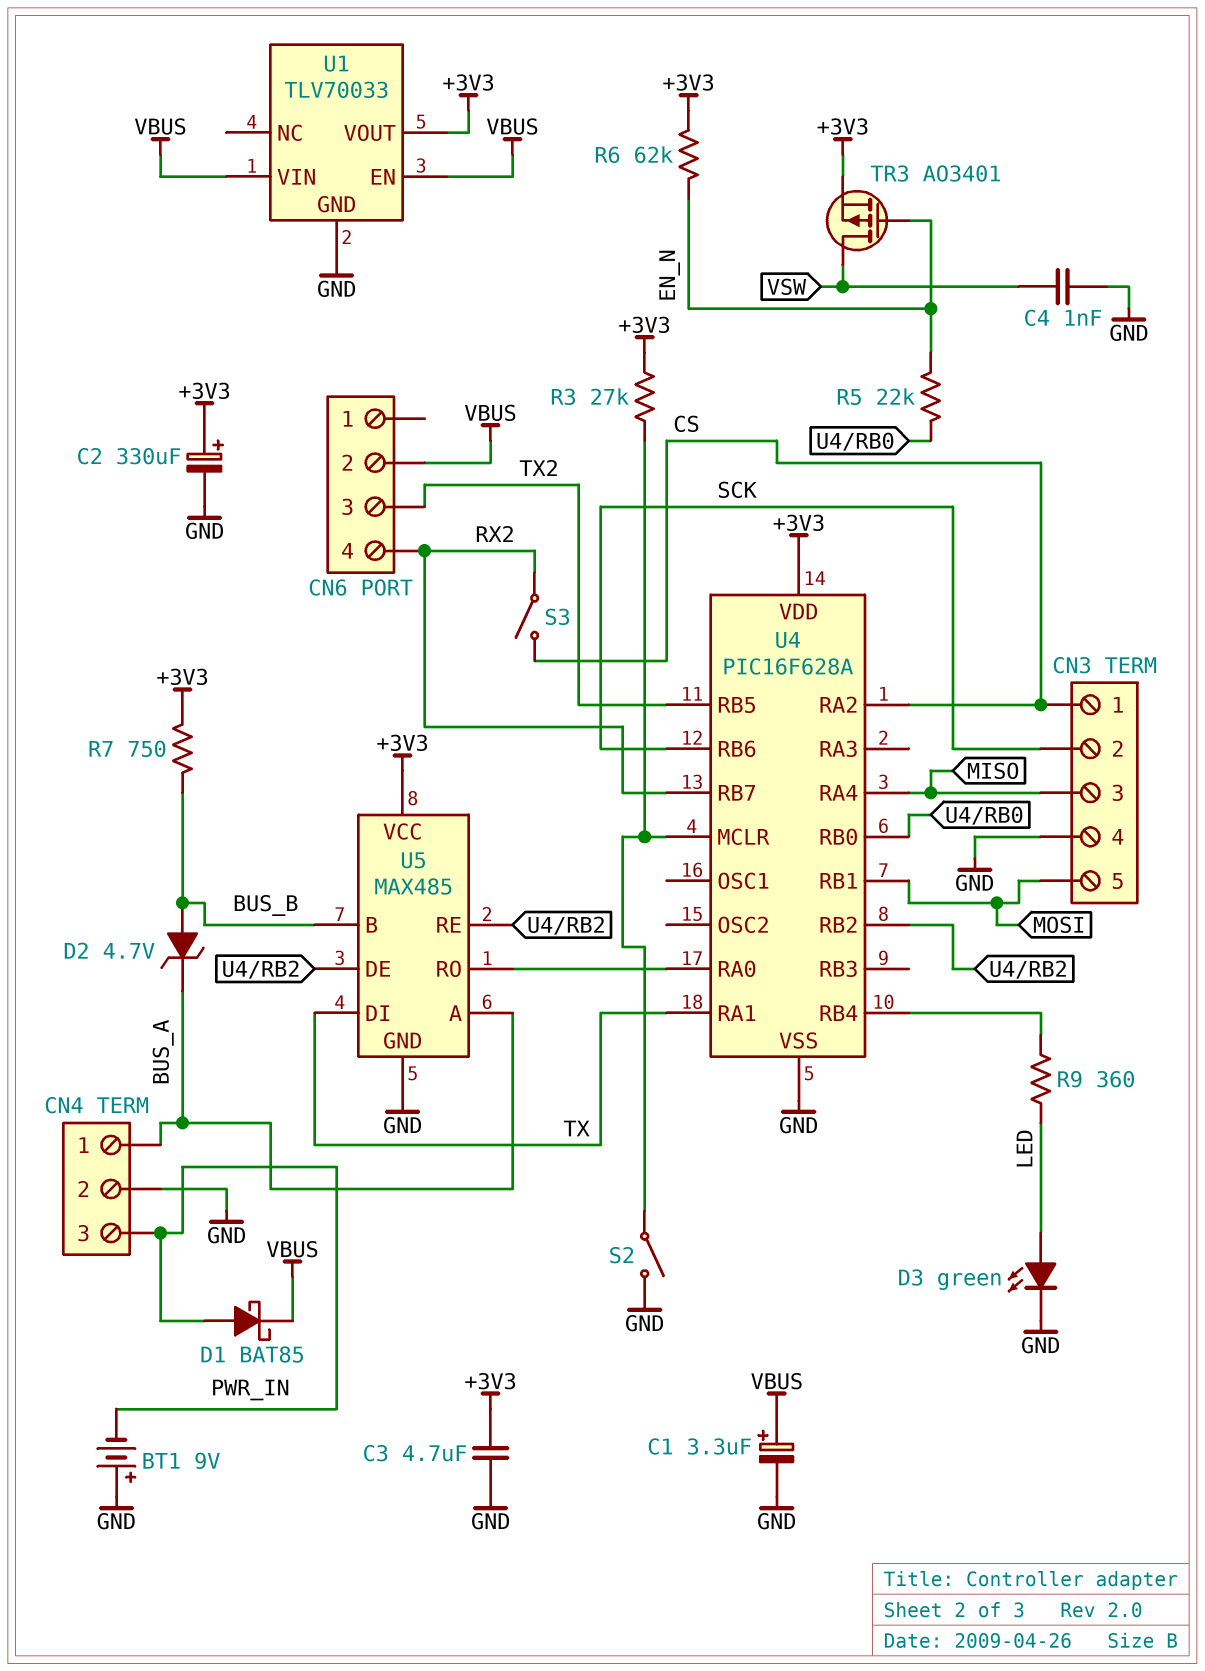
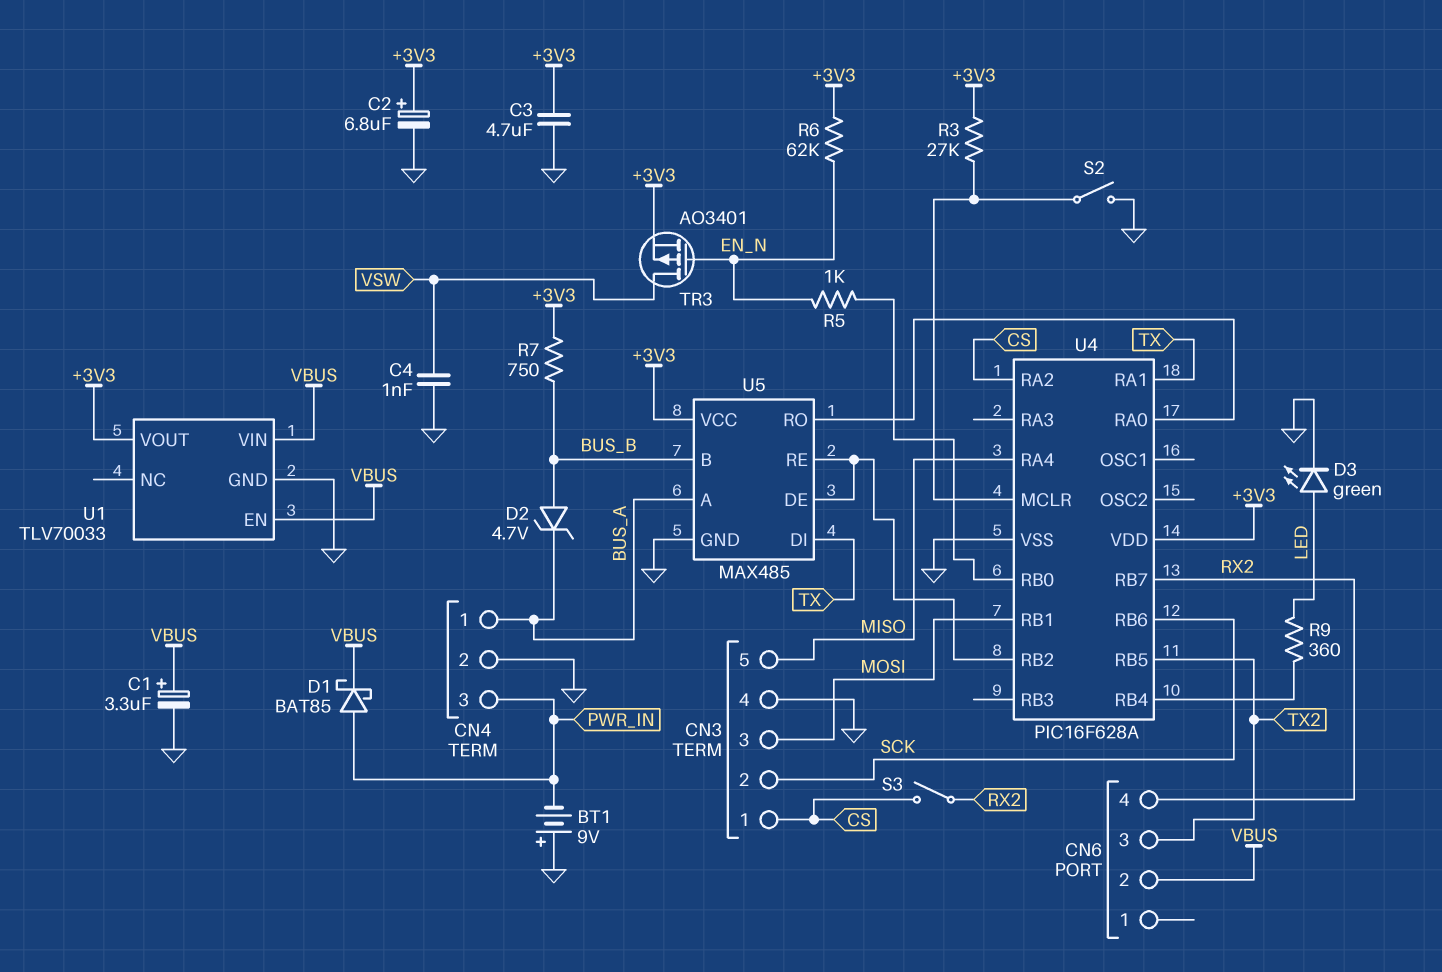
C2: 330uF (plus +3V3, minus GND) -> 6.8uF (plus +3V3, minus GND)
CN3 pin 3: MISO -> MOSI
CN3 pin 5: MOSI -> MISO
R5: 22k (EN_N, U4/RB0) -> 1k (EN_N, U4/RB0)

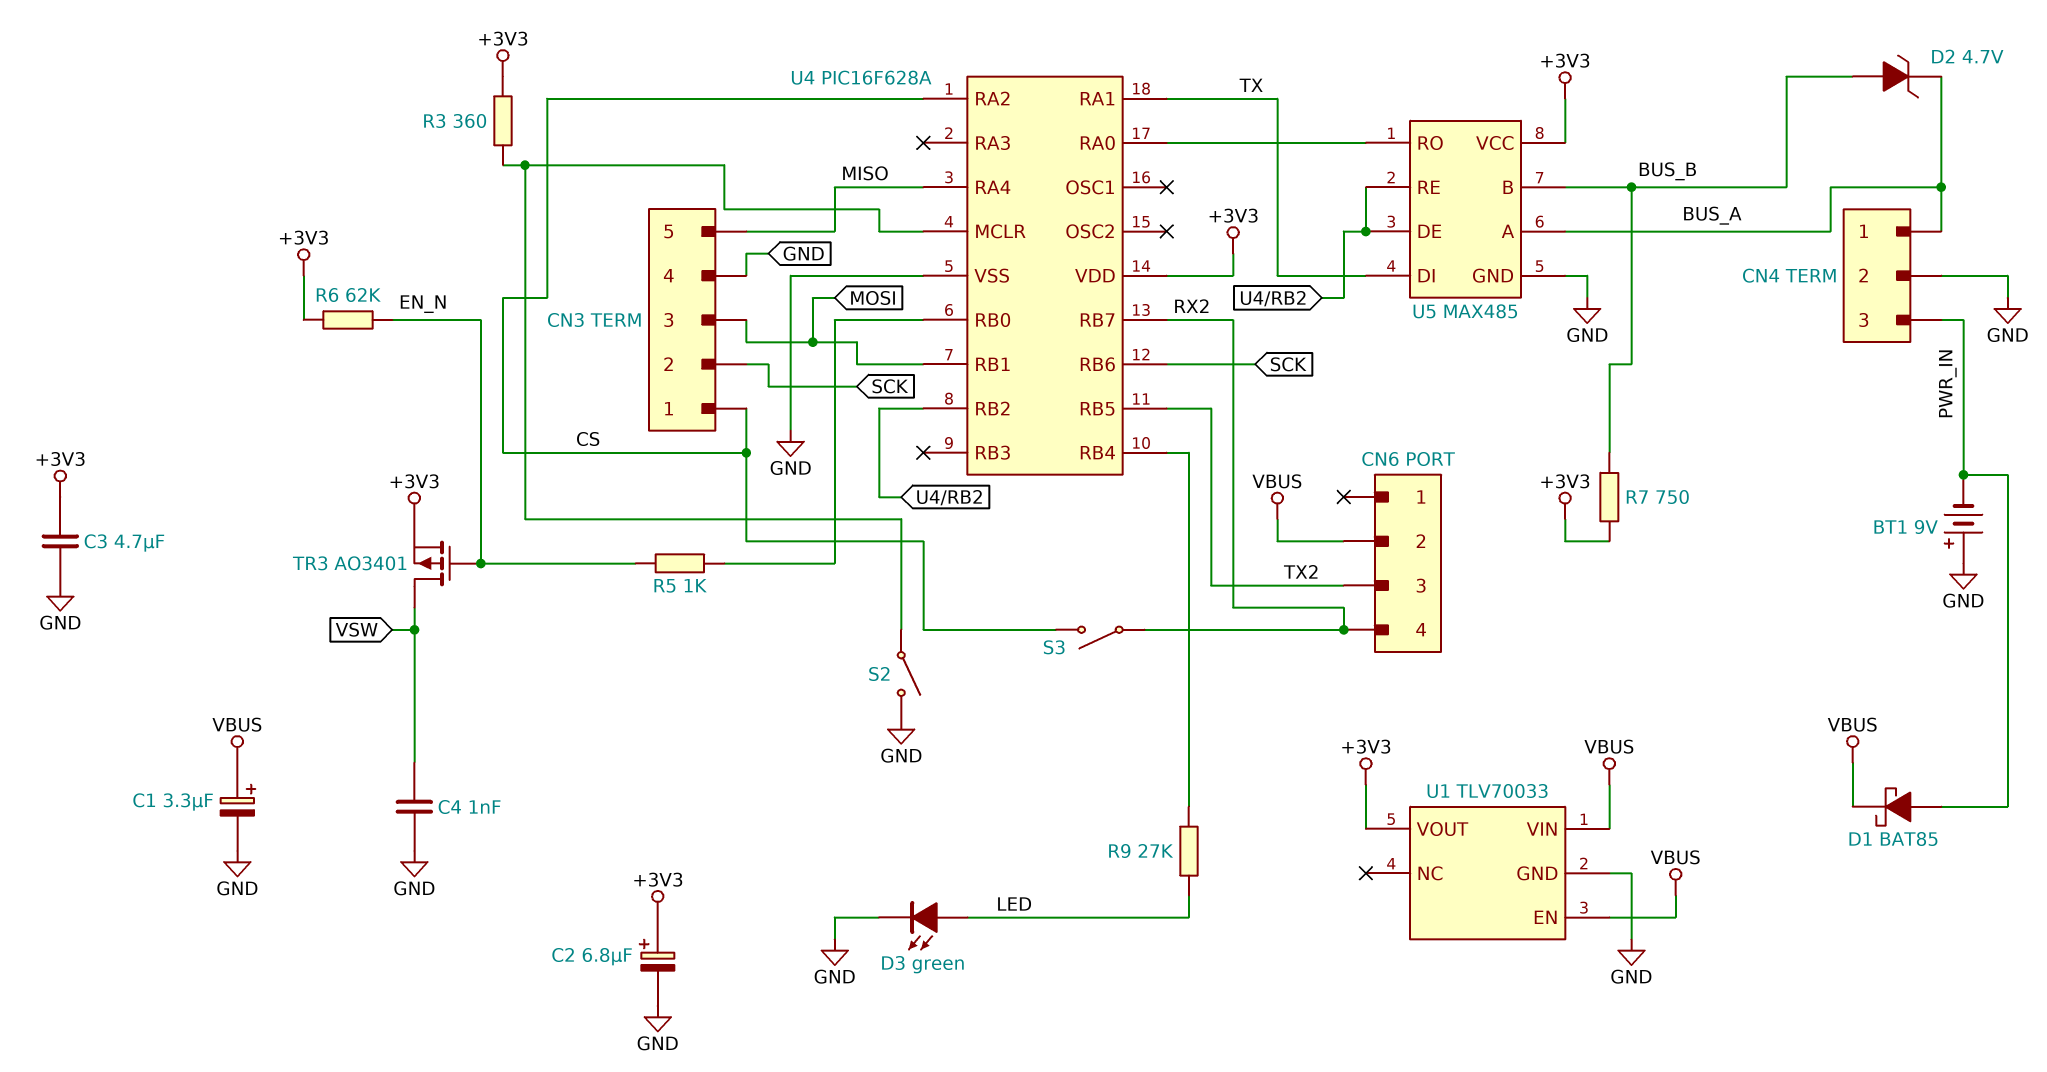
R3: 27k (+3V3, U4/MCLR) -> 360 (+3V3, U4/MCLR)
R9: 360 (LED, U4/RB4) -> 27k (LED, U4/RB4)

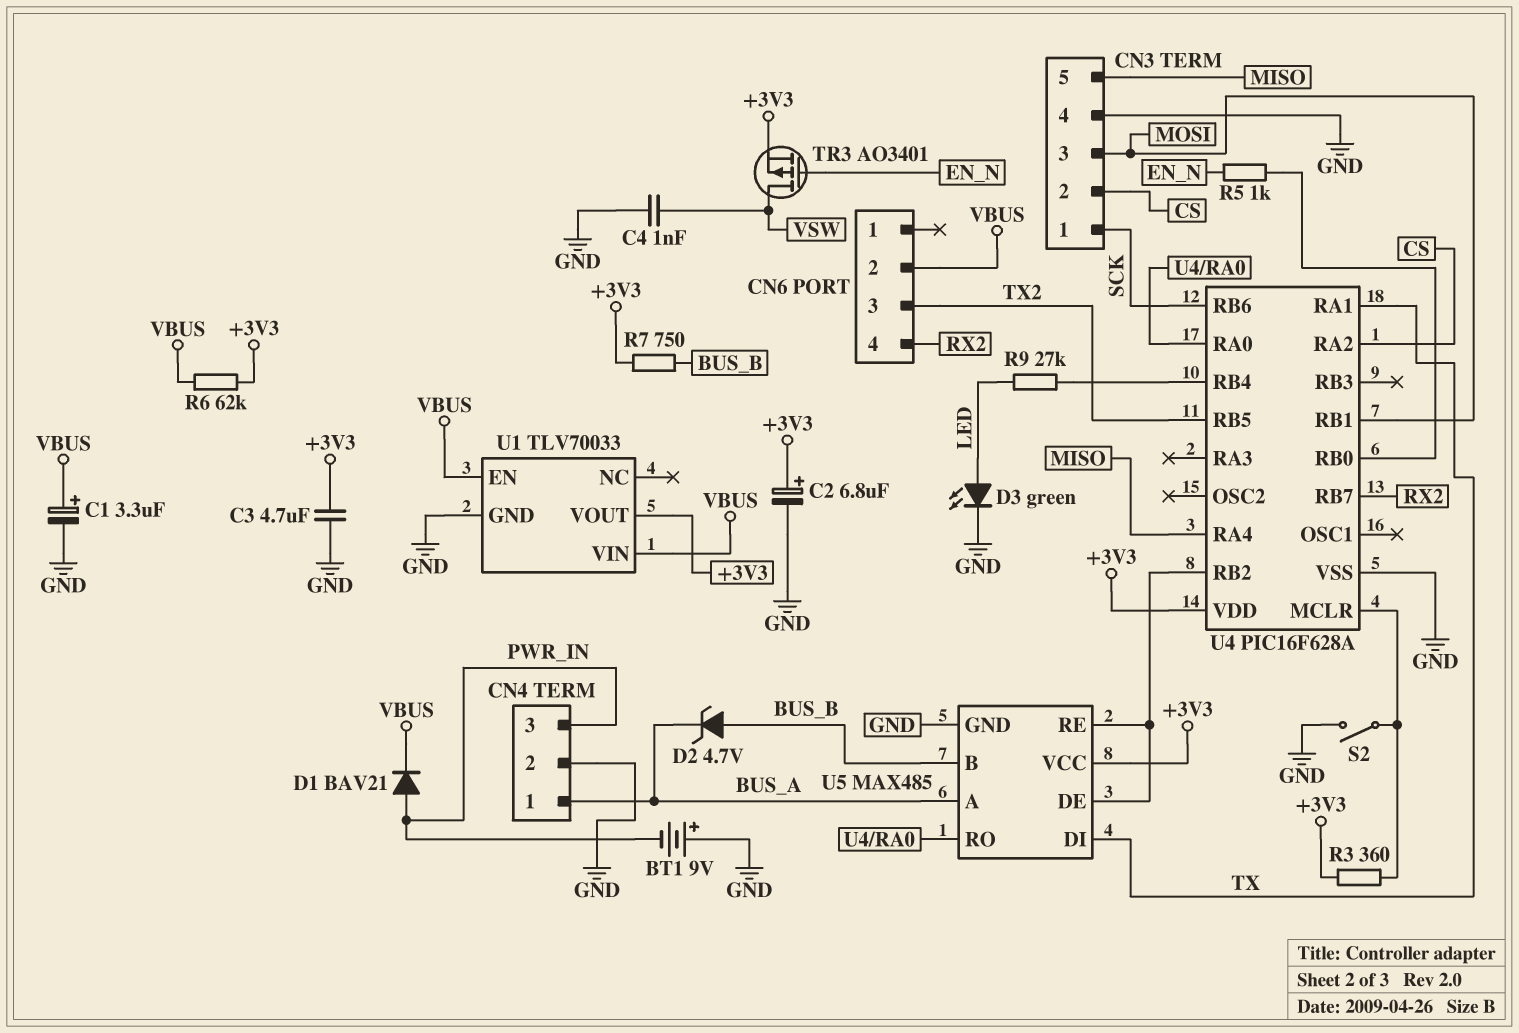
CN3 pin 1: CS -> SCK
CN3 pin 2: SCK -> CS
D1: schottky BAT85 (A PWR_IN, K VBUS) -> diode BAV21 (A PWR_IN, K VBUS)
R6: 62k (+3V3, EN_N) -> 62k (+3V3, VBUS)
S3: switch (CS, RX2) -> none

